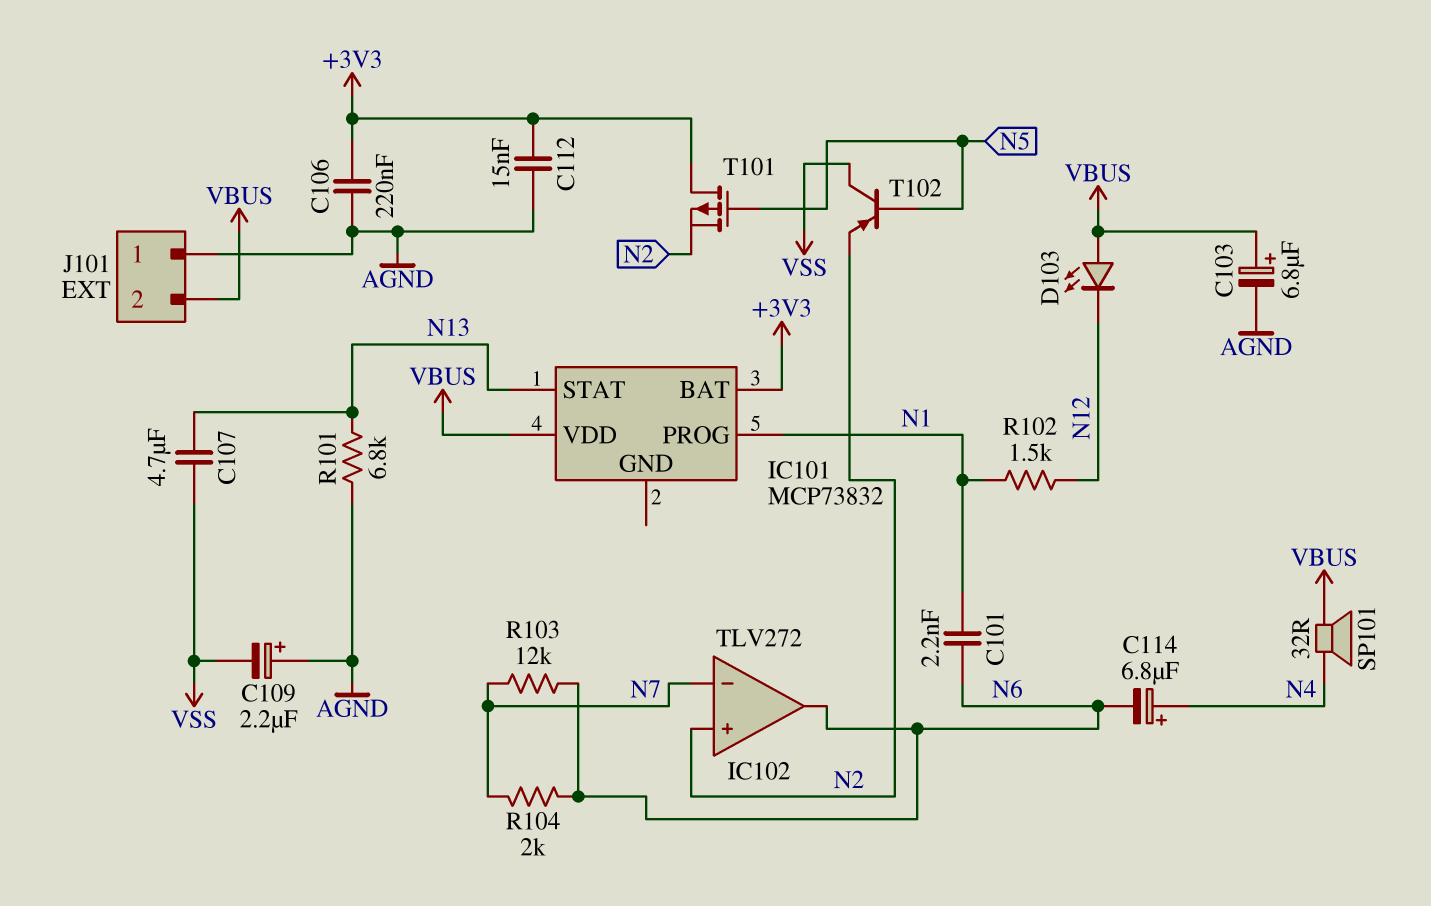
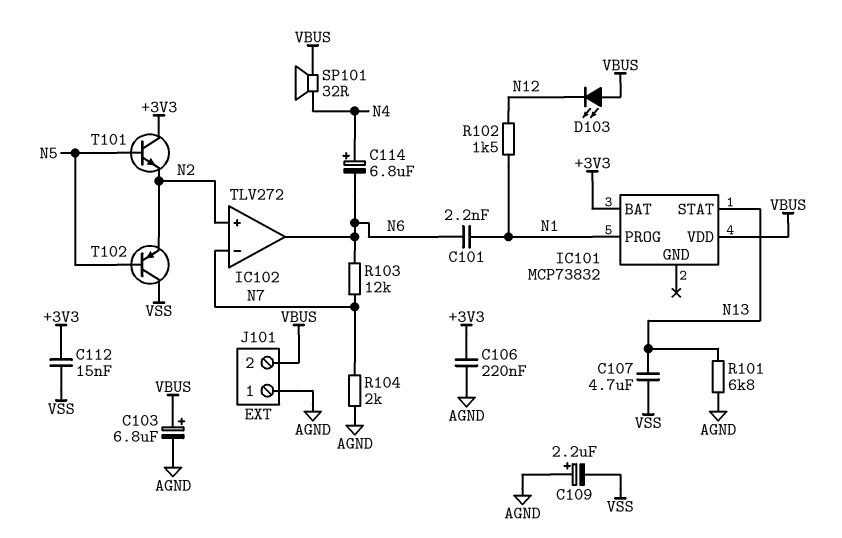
C112: 15nF (+3V3, AGND) -> 15nF (+3V3, VSS)
R104: 2k (N6, N7) -> 2k (AGND, N7)
T101: PMOS (G N5, D +3V3, S N2) -> NPN (B N5, C +3V3, E N2)

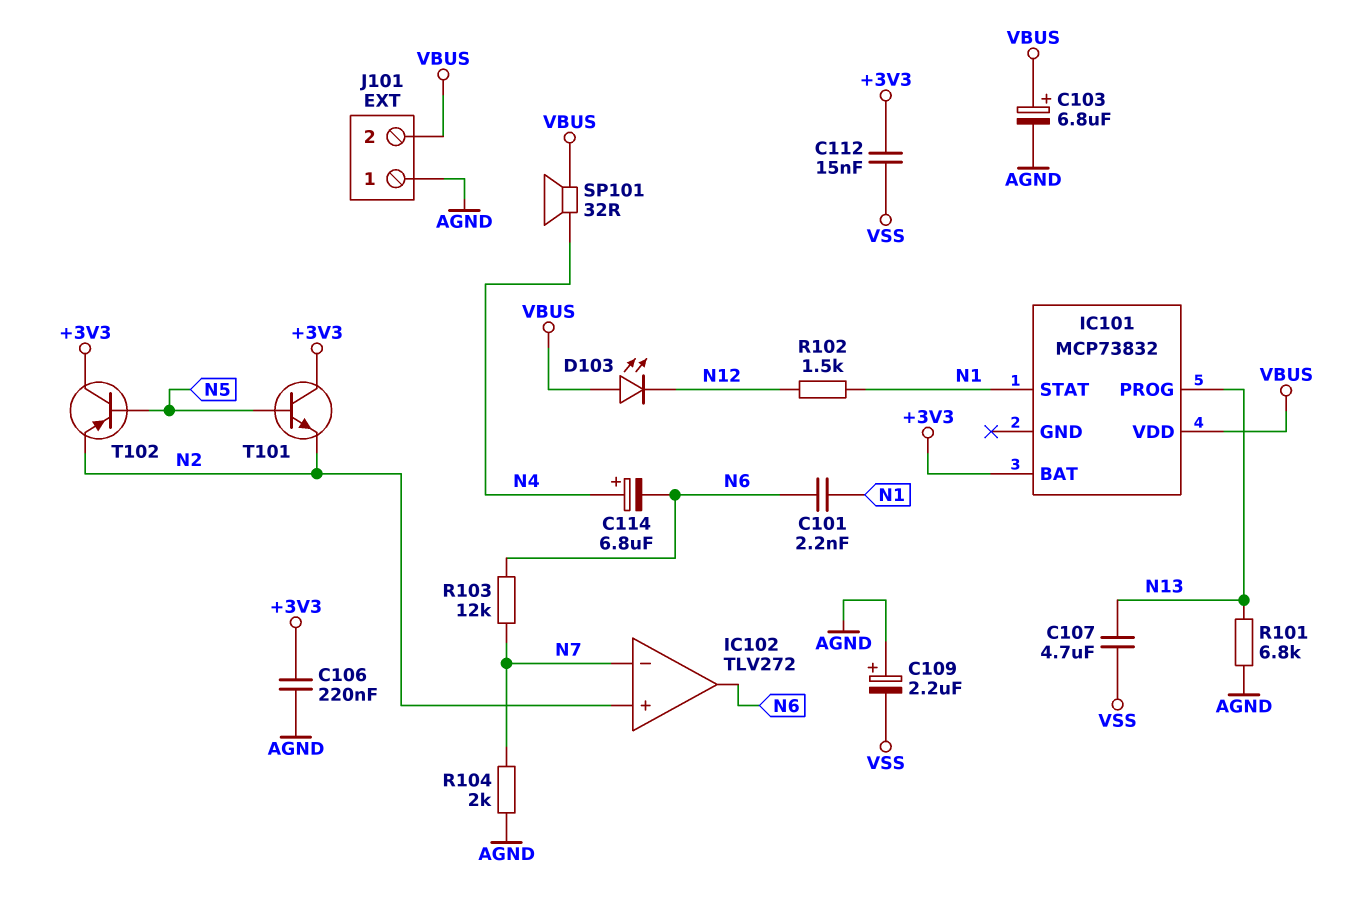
IC101 pin PROG: N1 -> N13
IC101 pin STAT: N13 -> N1
T102: PNP (B N5, C VSS, E N2) -> PNP (B N5, C +3V3, E N2)

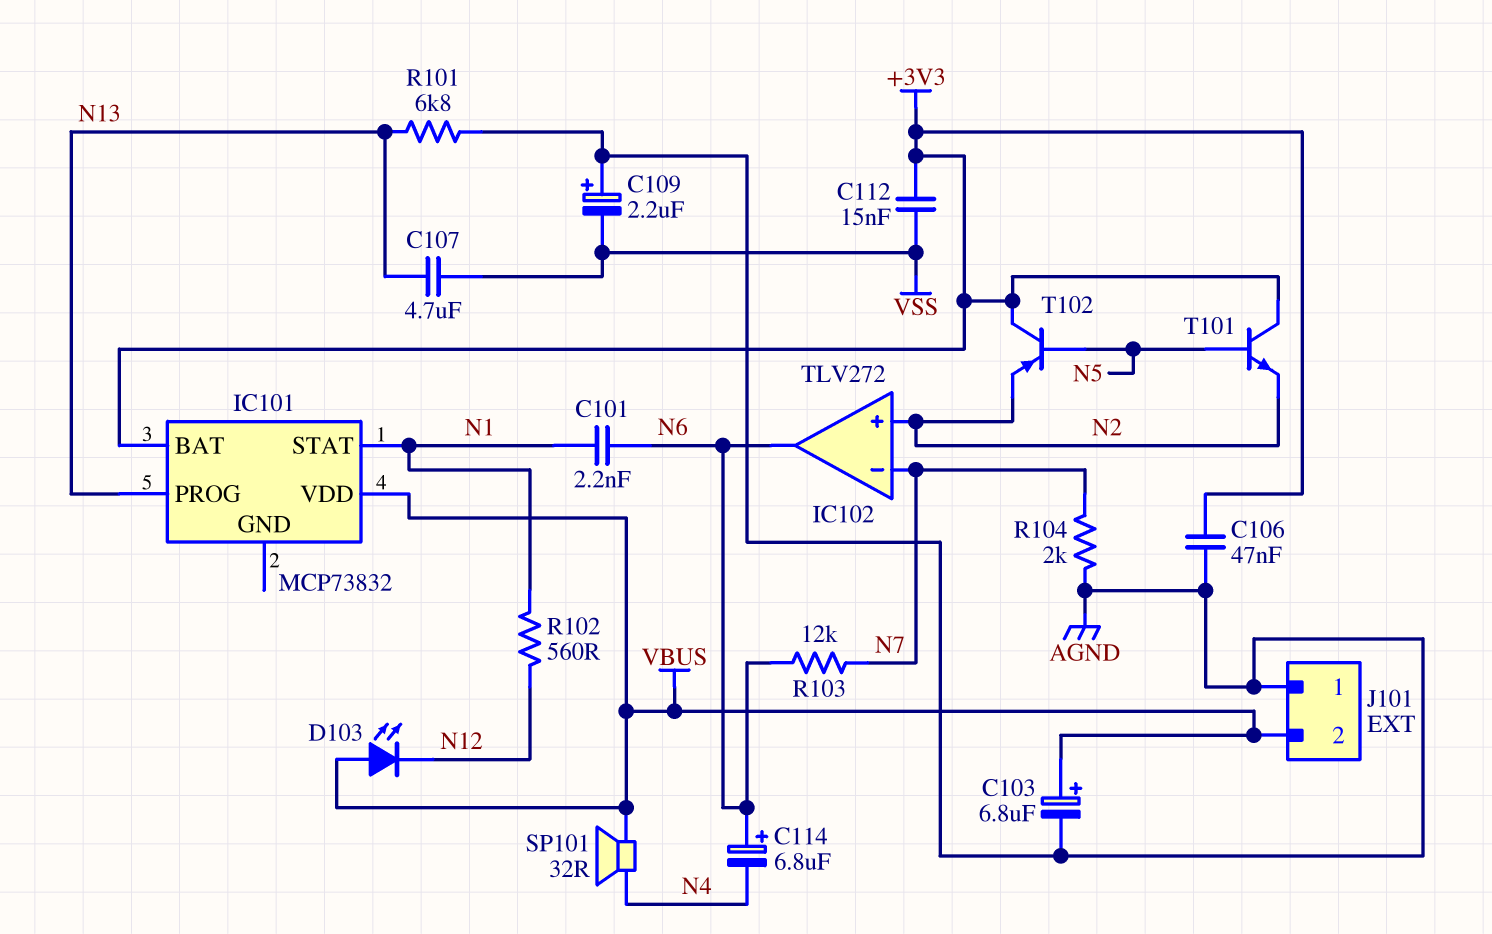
C106: 220nF (+3V3, AGND) -> 47nF (+3V3, AGND)
C114: 6.8uF (plus N4, minus N6) -> 6.8uF (plus N6, minus N4)
R102: 1.5k (N1, N12) -> 560 (N1, N12)

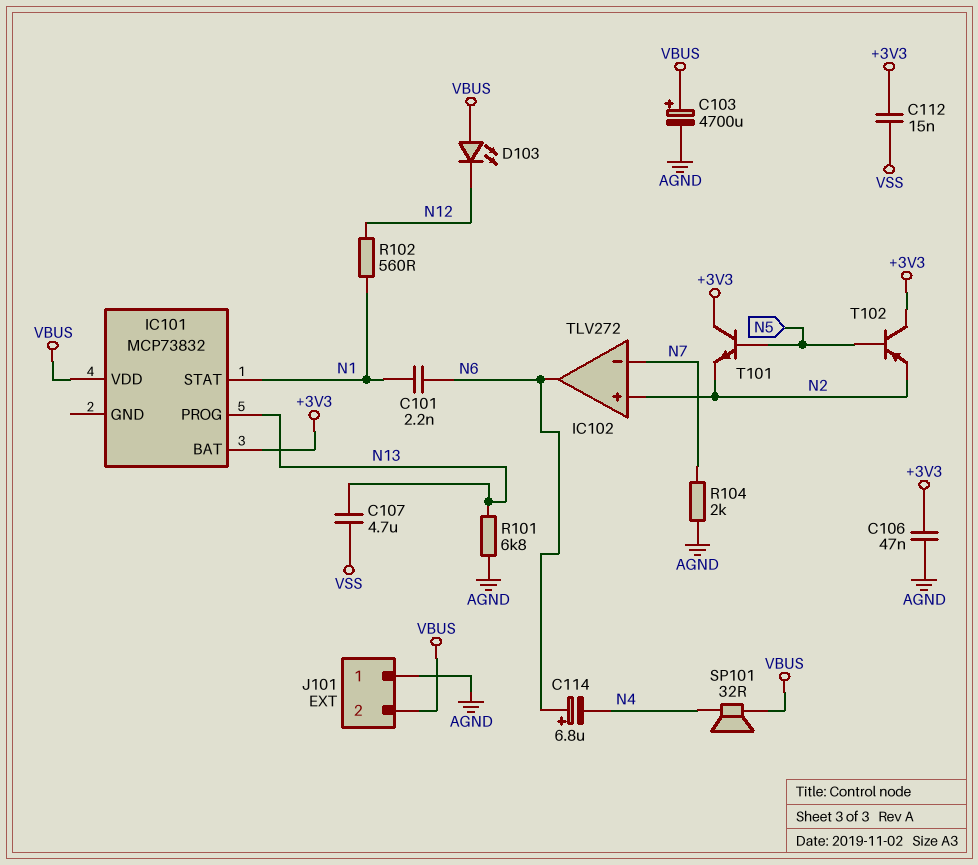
C103: 6.8uF (plus VBUS, minus AGND) -> 4700uF (plus VBUS, minus AGND)
C109: 2.2uF (plus AGND, minus VSS) -> none
R103: 12k (N6, N7) -> none

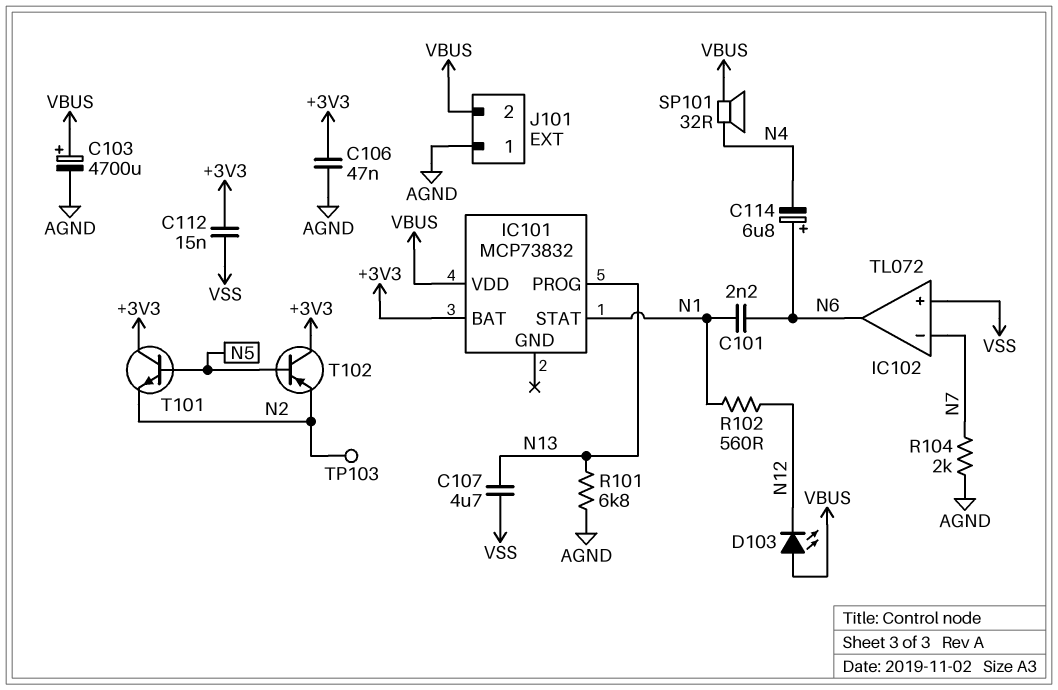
IC102: TLV272 -> TL072
IC102 pin in+: N2 -> VSS
TP103: none -> test point (N2)

